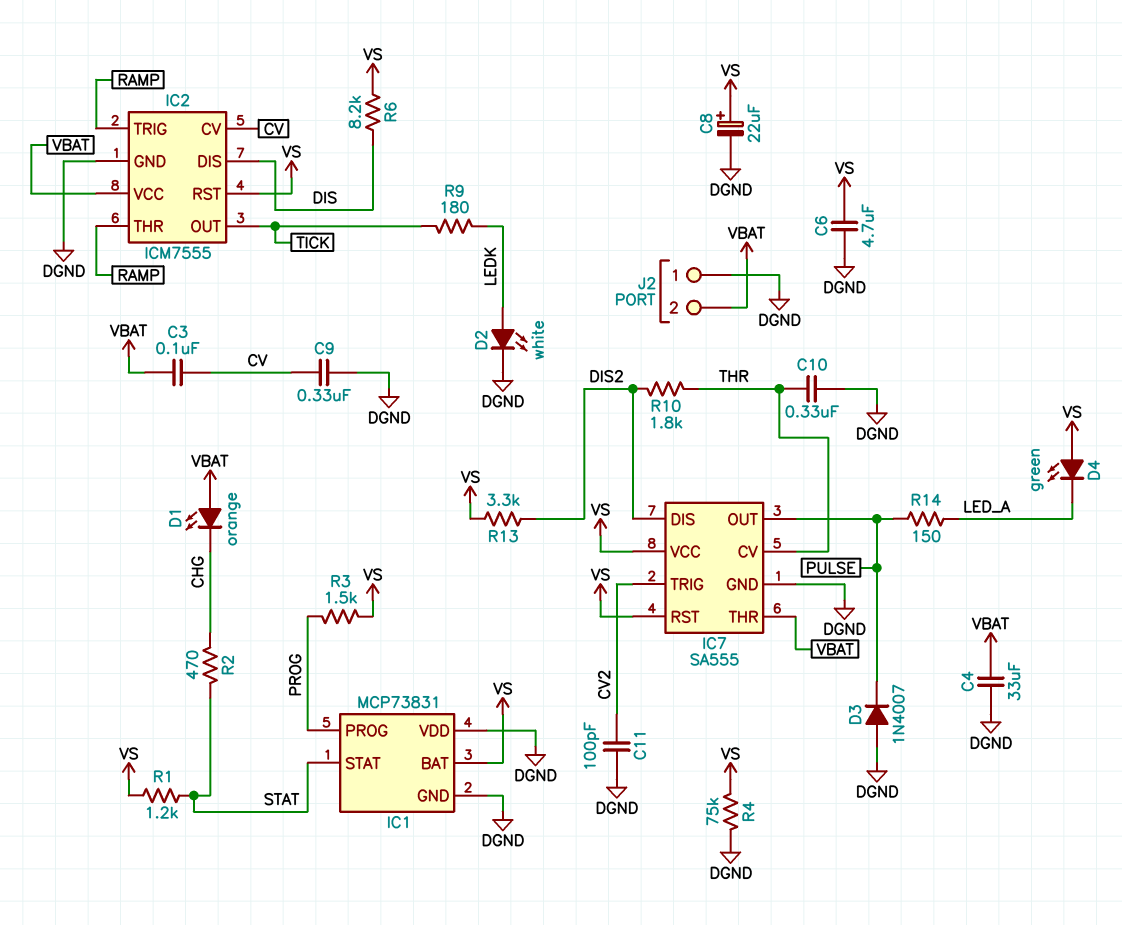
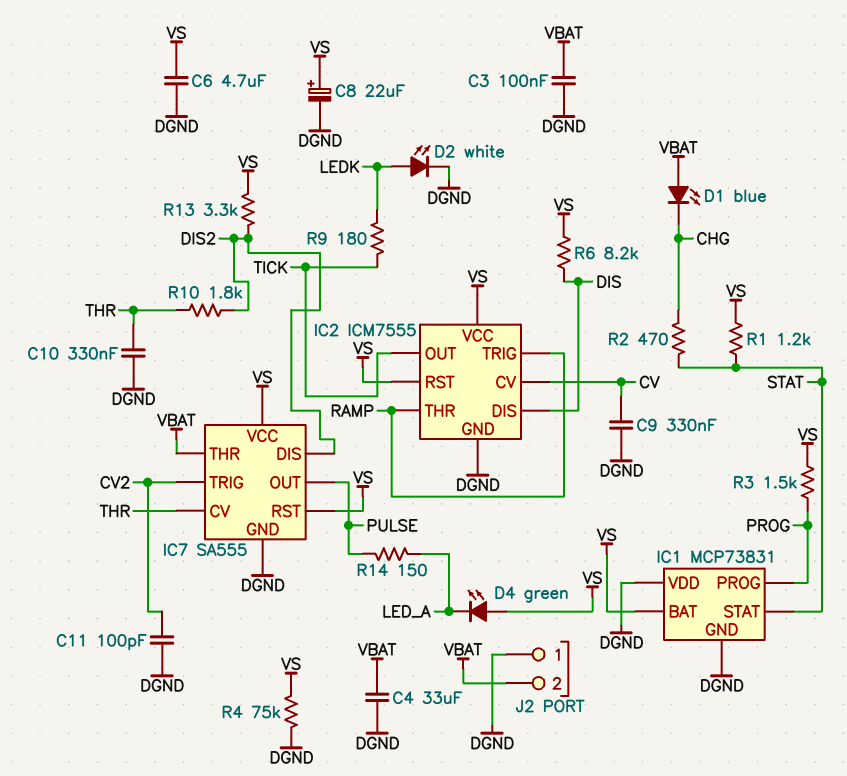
C3: 100nF (CV, VBAT) -> 100nF (DGND, VBAT)
D1: LED orange (A VBAT, K CHG) -> LED blue (A VBAT, K CHG)
D3: diode 1N4007 (A DGND, K PULSE) -> none
IC2 pin VCC: VBAT -> VS

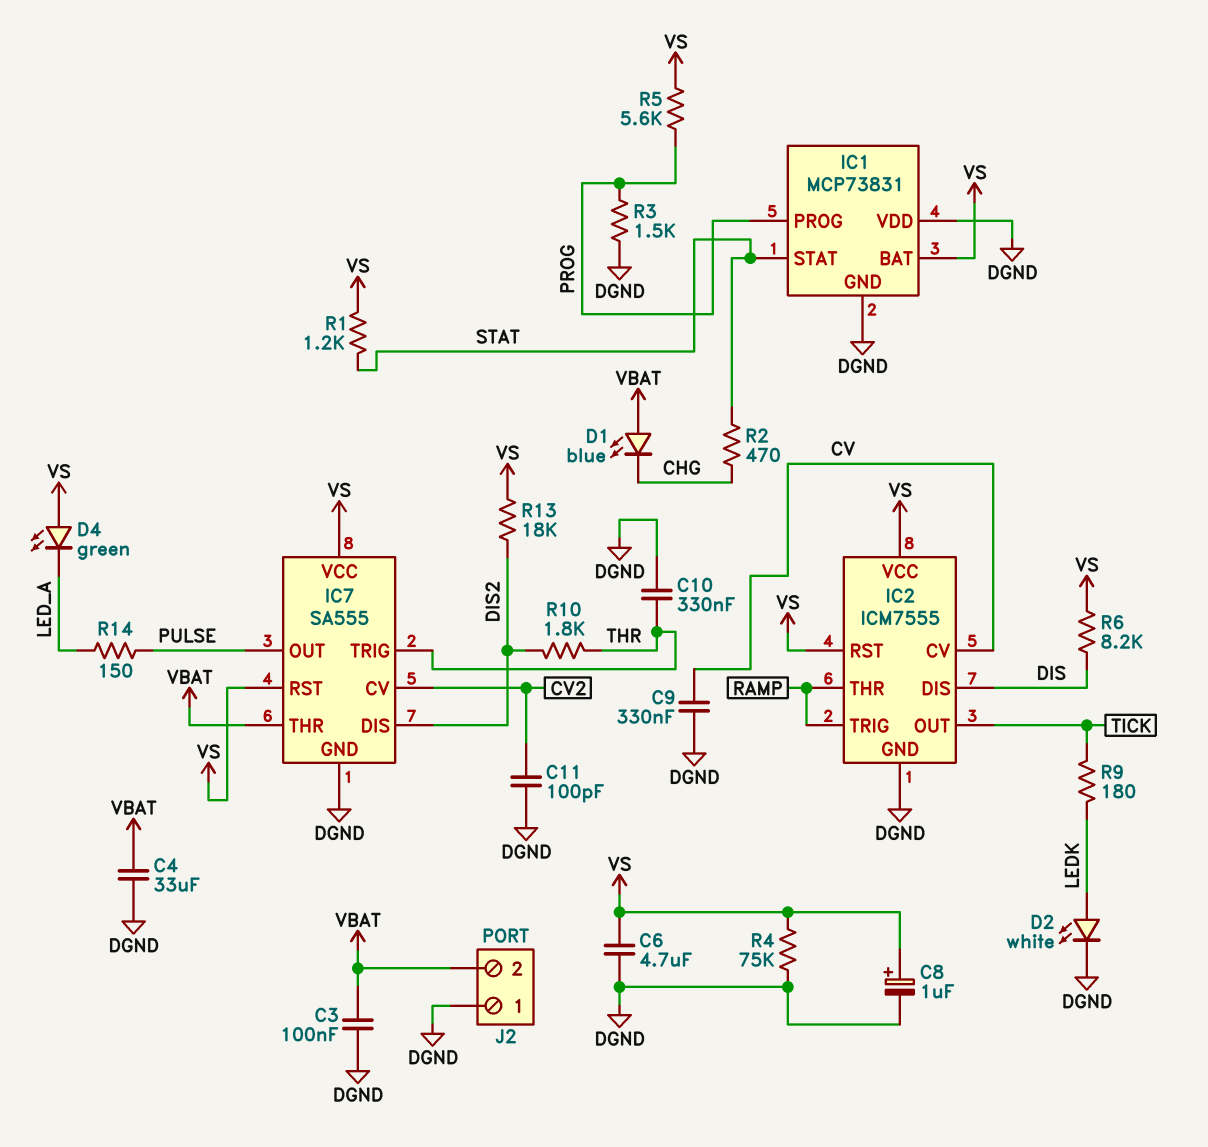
C8: 22uF (plus VS, minus DGND) -> 1uF (plus VS, minus DGND)
IC7 pin CV: THR -> CV2
IC7 pin TRIG: CV2 -> THR
R3: 1.5k (PROG, VS) -> 1.5k (DGND, PROG)
R5: none -> 5.6k (PROG, VS)
R13: 3.3k (DIS2, VS) -> 18k (DIS2, VS)

